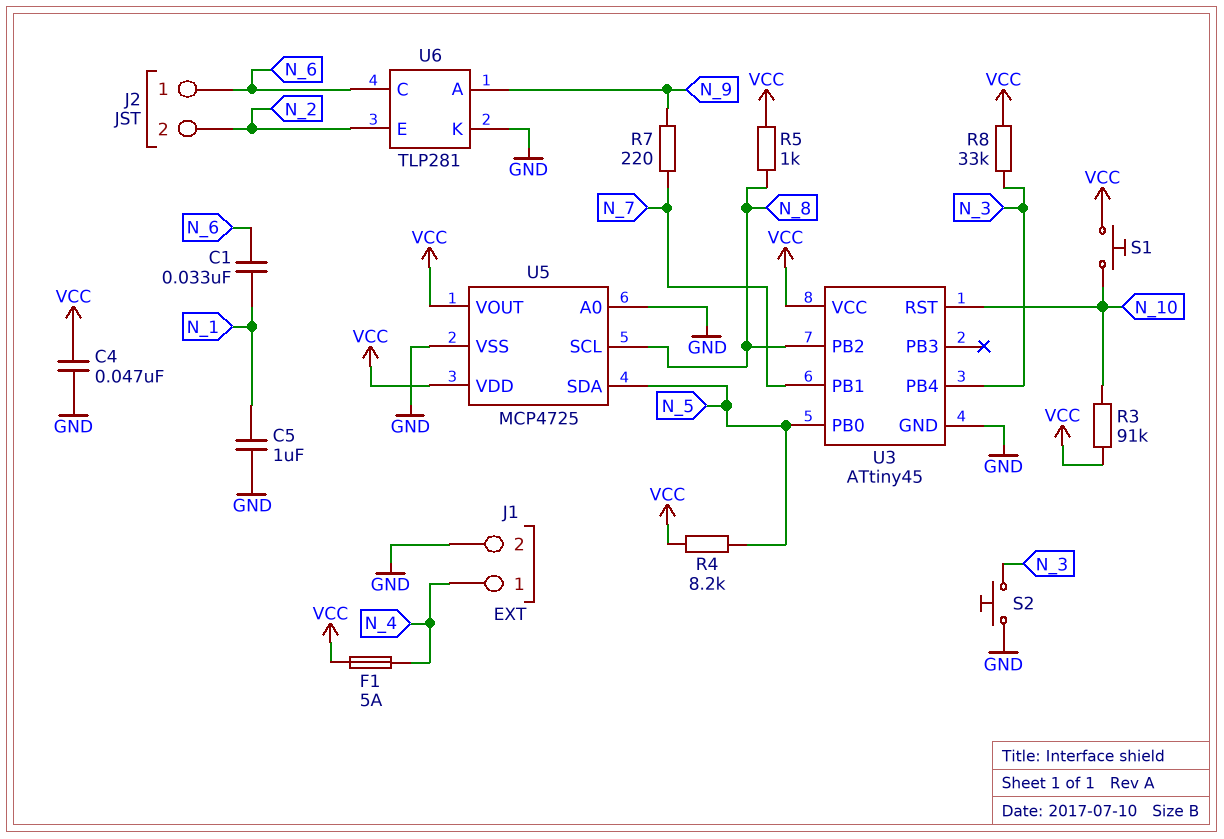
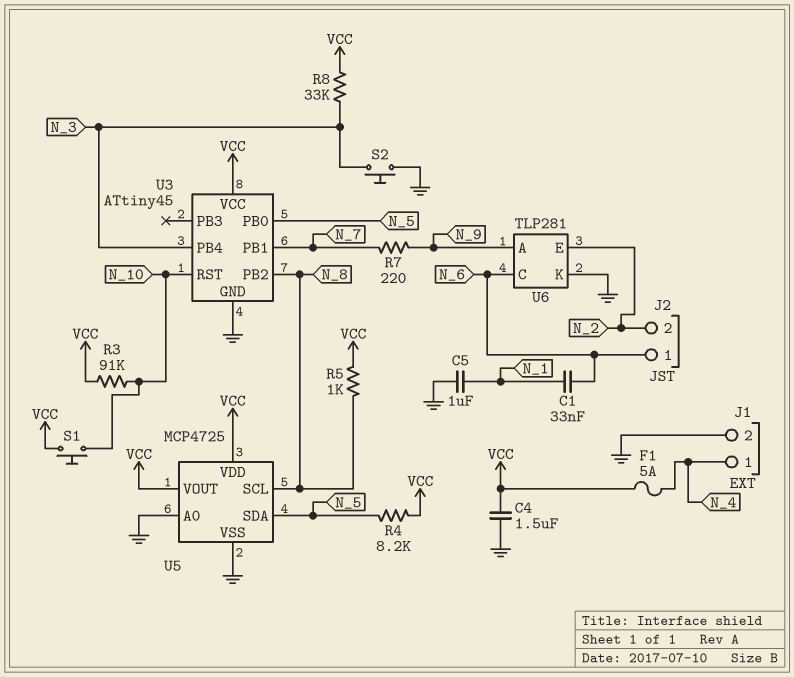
C4: 47nF (GND, VCC) -> 1.5uF (GND, VCC)

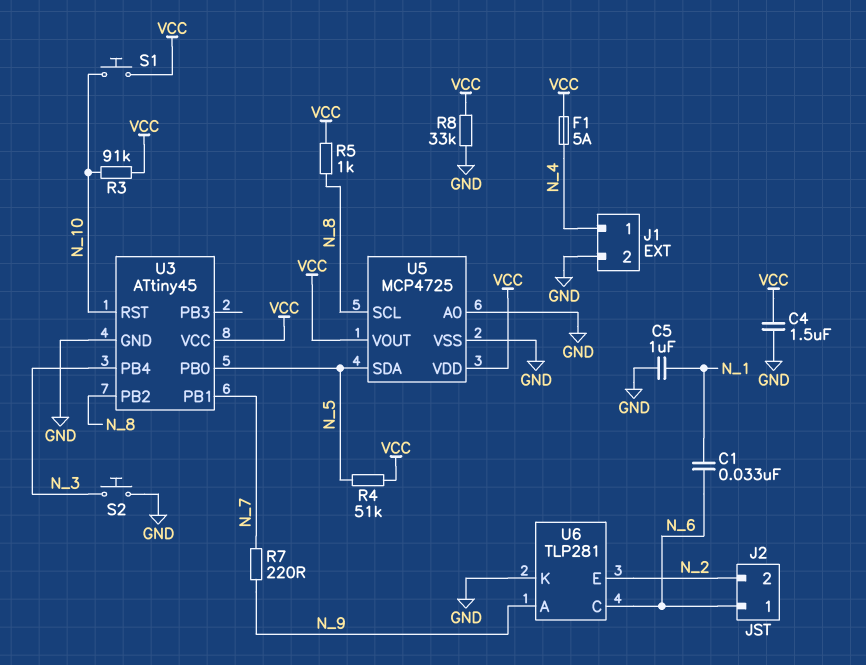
R4: 8.2k (N_5, VCC) -> 51k (N_5, VCC)
R8: 33k (N_3, VCC) -> 33k (GND, VCC)

